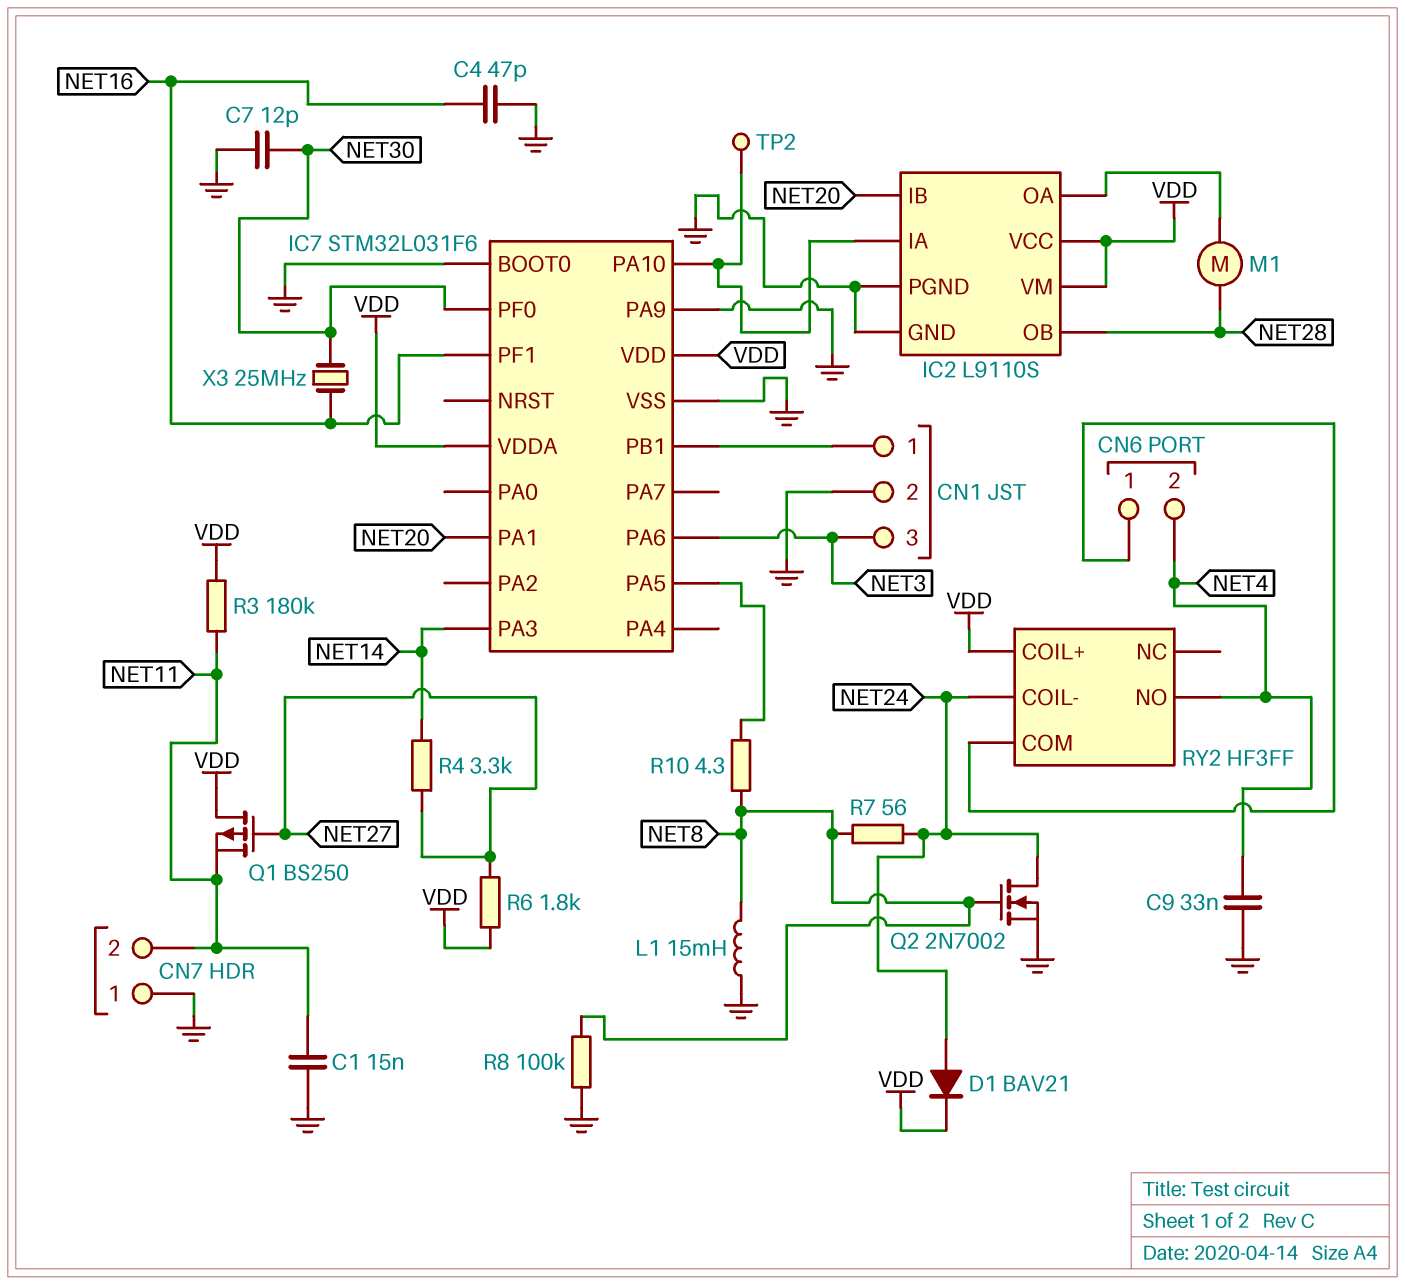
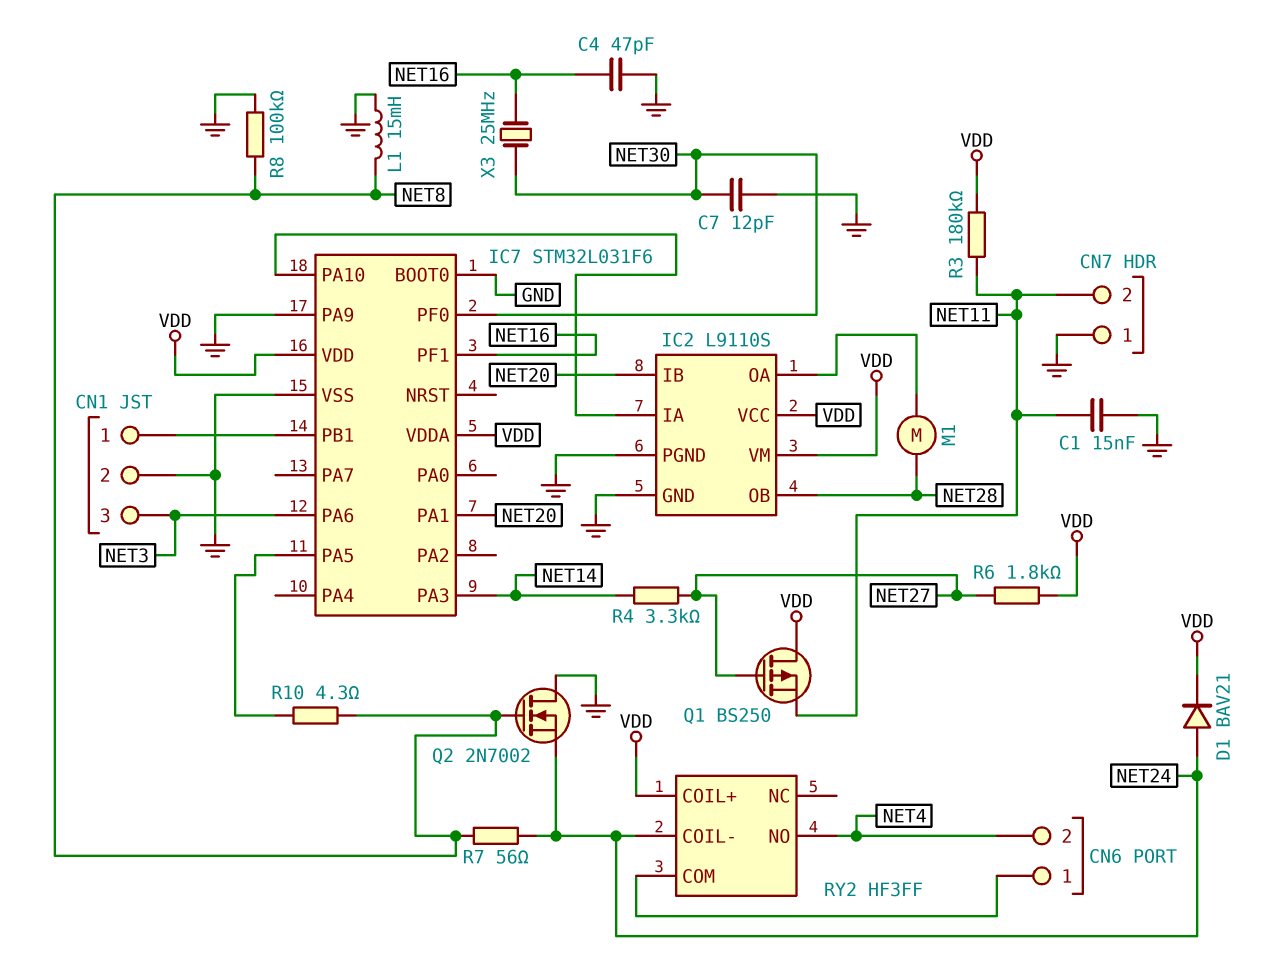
C9: 33nF (GND, NET4) -> none
Q2: NMOS 2N7002 (G NET8, D NET24, S GND) -> NMOS 2N7002 (G NET8, D GND, S NET24)
TP2: test point (IC2/IA) -> none

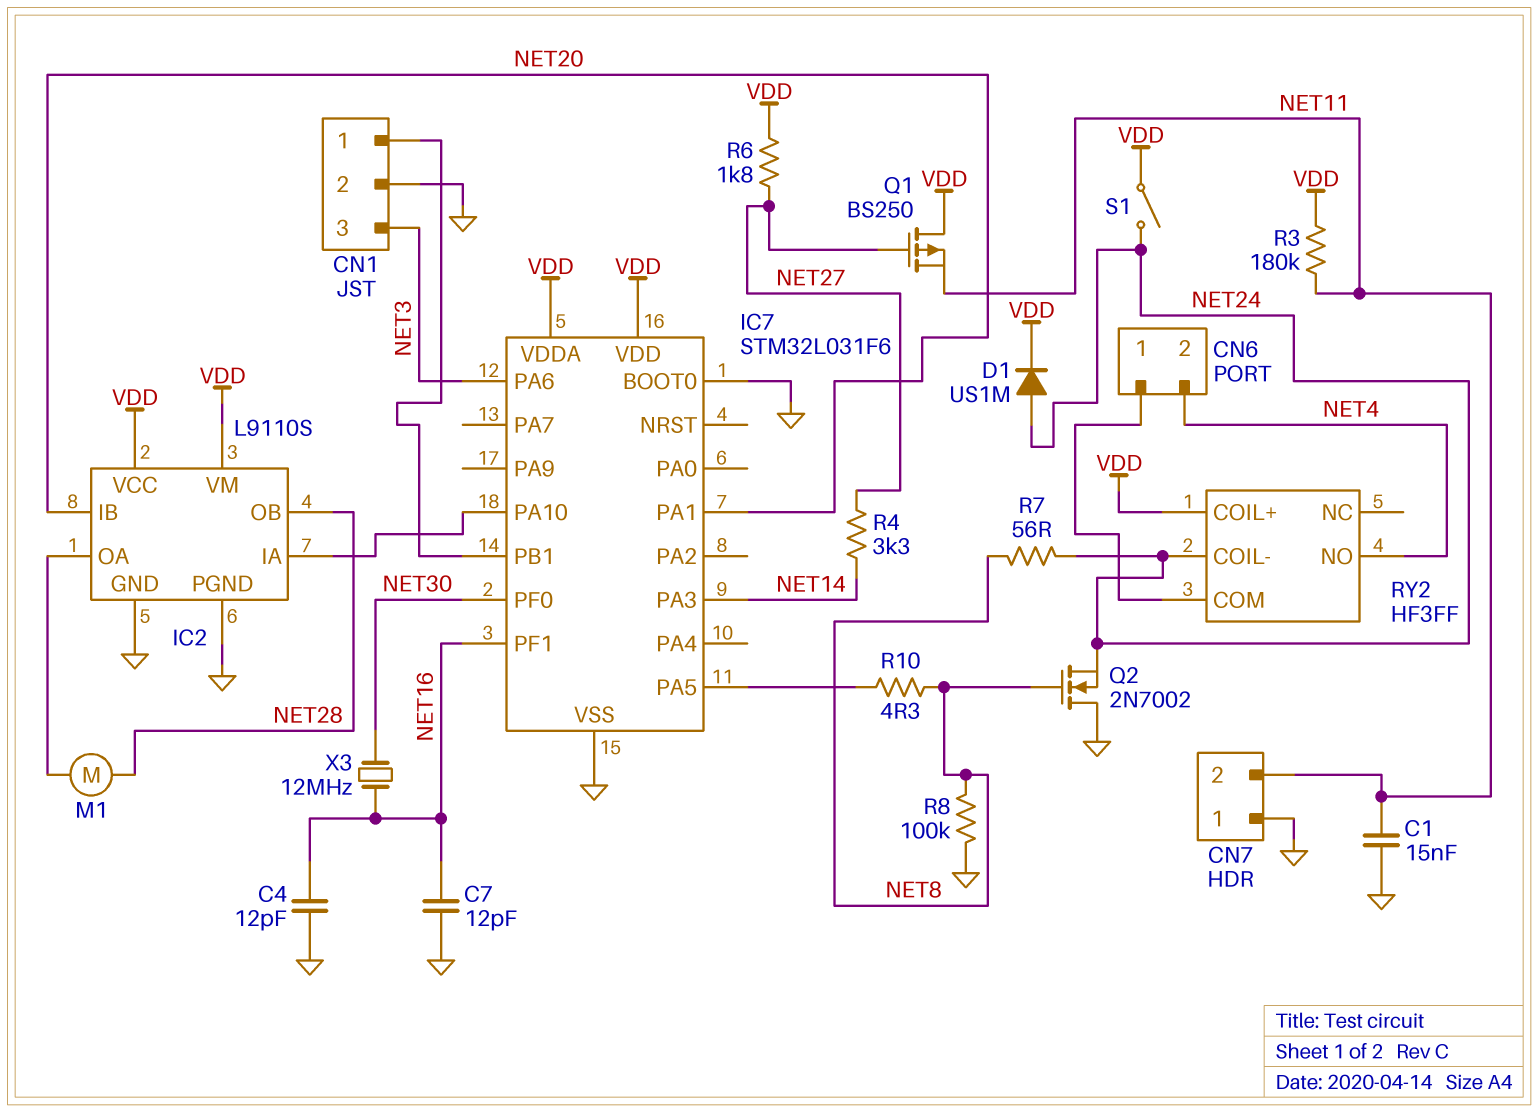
C4: 47pF (GND, NET16) -> 12pF (GND, NET16)
C7: 12pF (GND, NET30) -> 12pF (GND, NET16)
D1: diode BAV21 (A NET24, K VDD) -> diode US1M (A NET24, K VDD)
IC7 pin PA9: GND -> none
L1: 15mH (GND, NET8) -> none
S1: none -> switch (NET24, VDD)
X3: 25MHz (NET16, NET30) -> 12MHz (NET16, NET30)

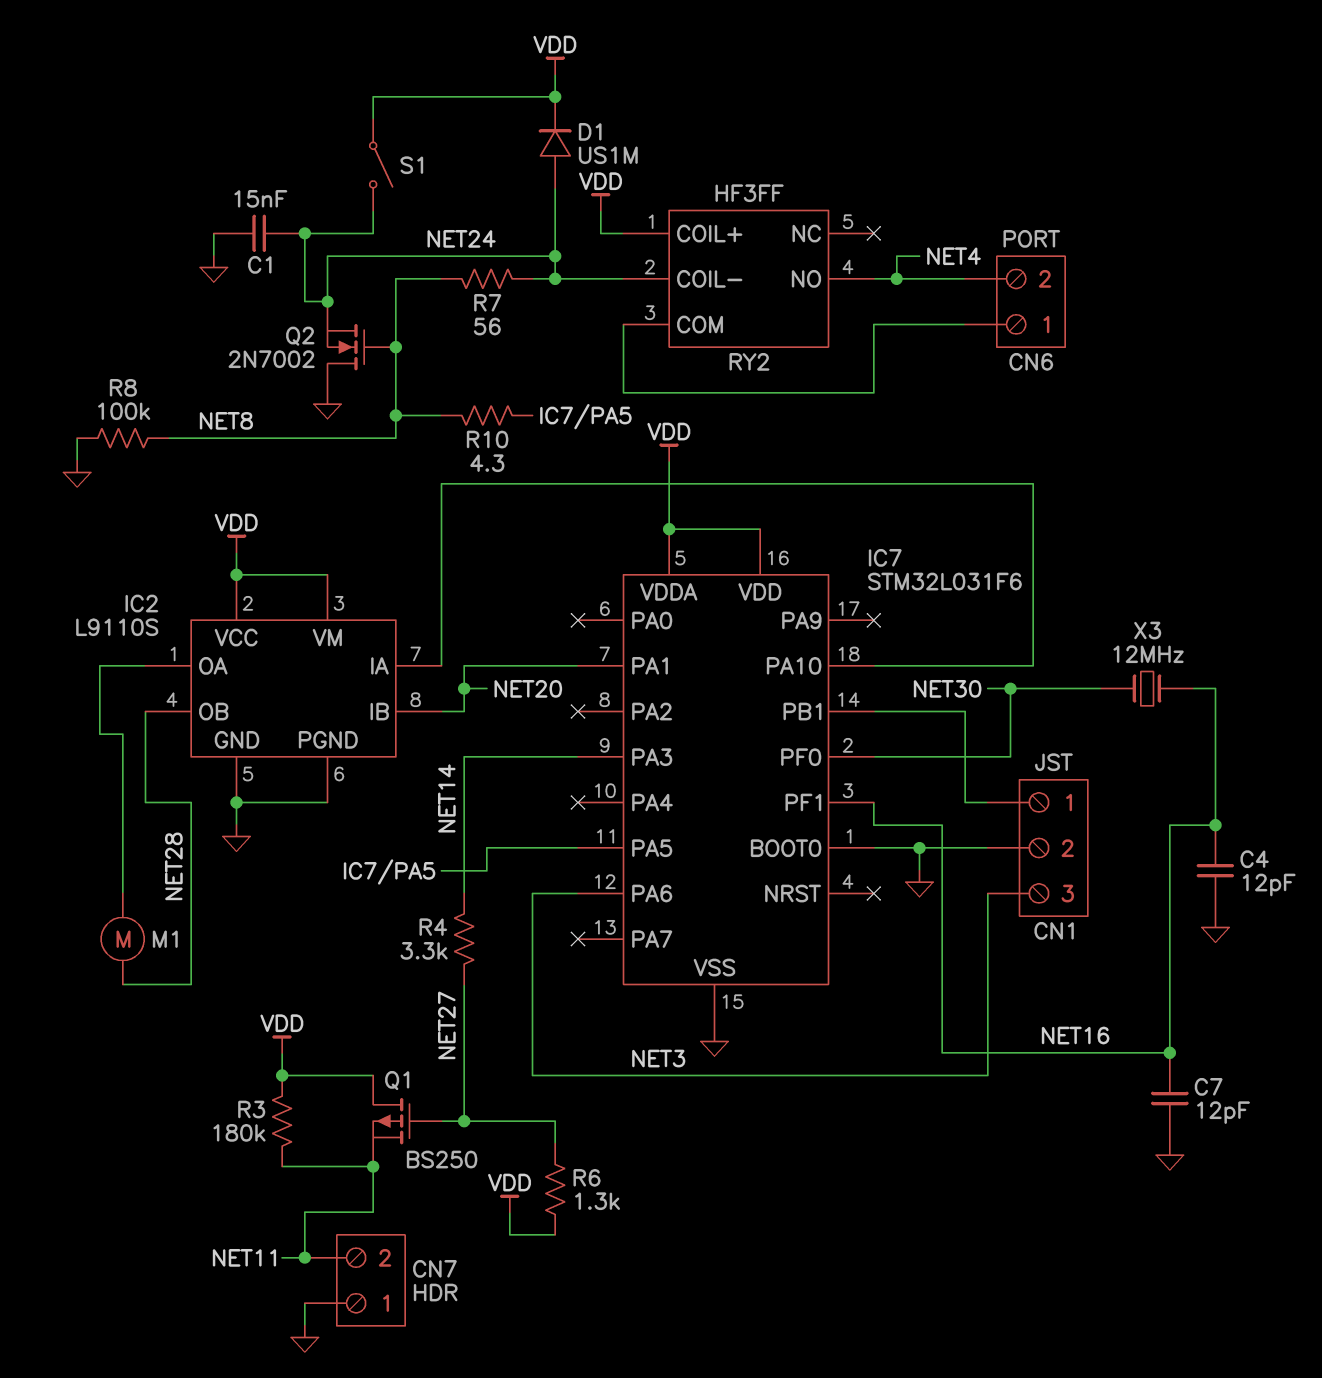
C1: 15nF (GND, NET11) -> 15nF (GND, NET24)
R6: 1.8k (NET27, VDD) -> 1.3k (NET27, VDD)

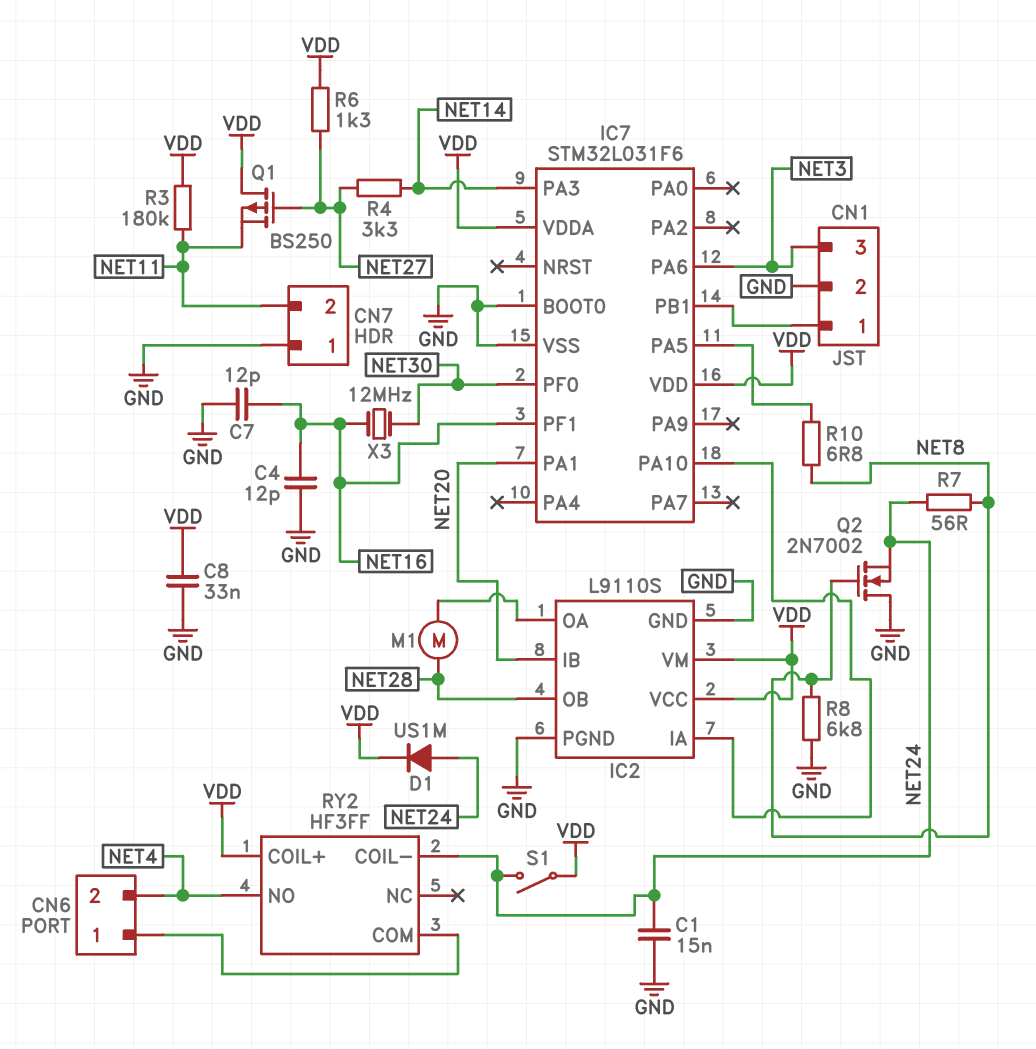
C8: none -> 33nF (GND, VDD)
R8: 100k (GND, NET8) -> 6.8k (GND, NET8)
R10: 4.3 (IC7/PA5, NET8) -> 6.8 (IC7/PA5, NET8)

